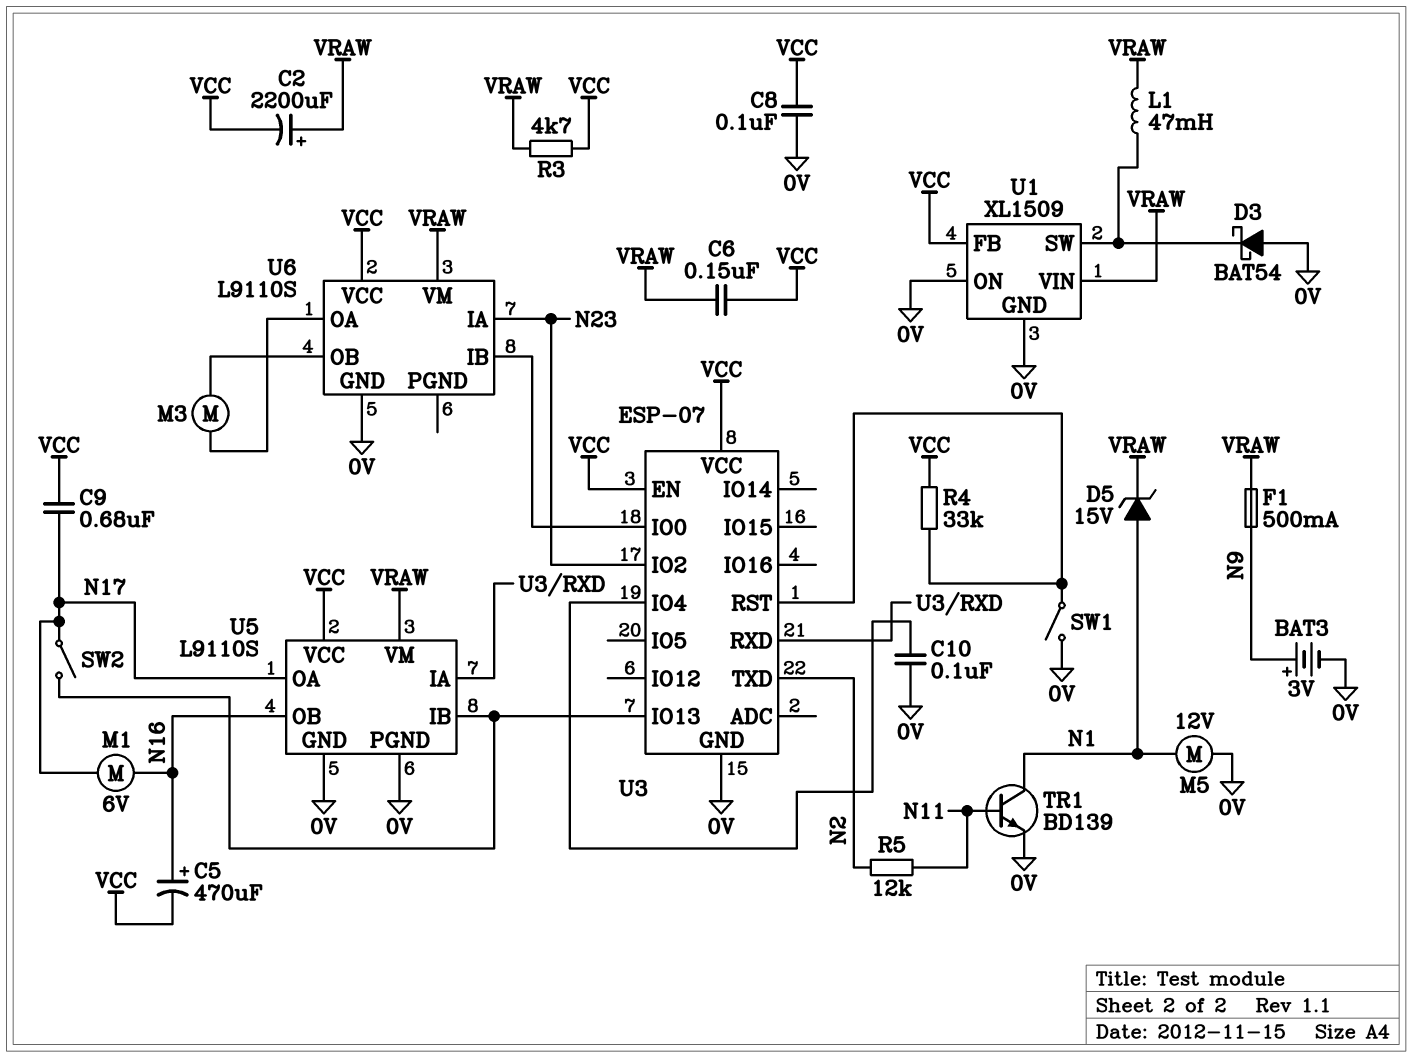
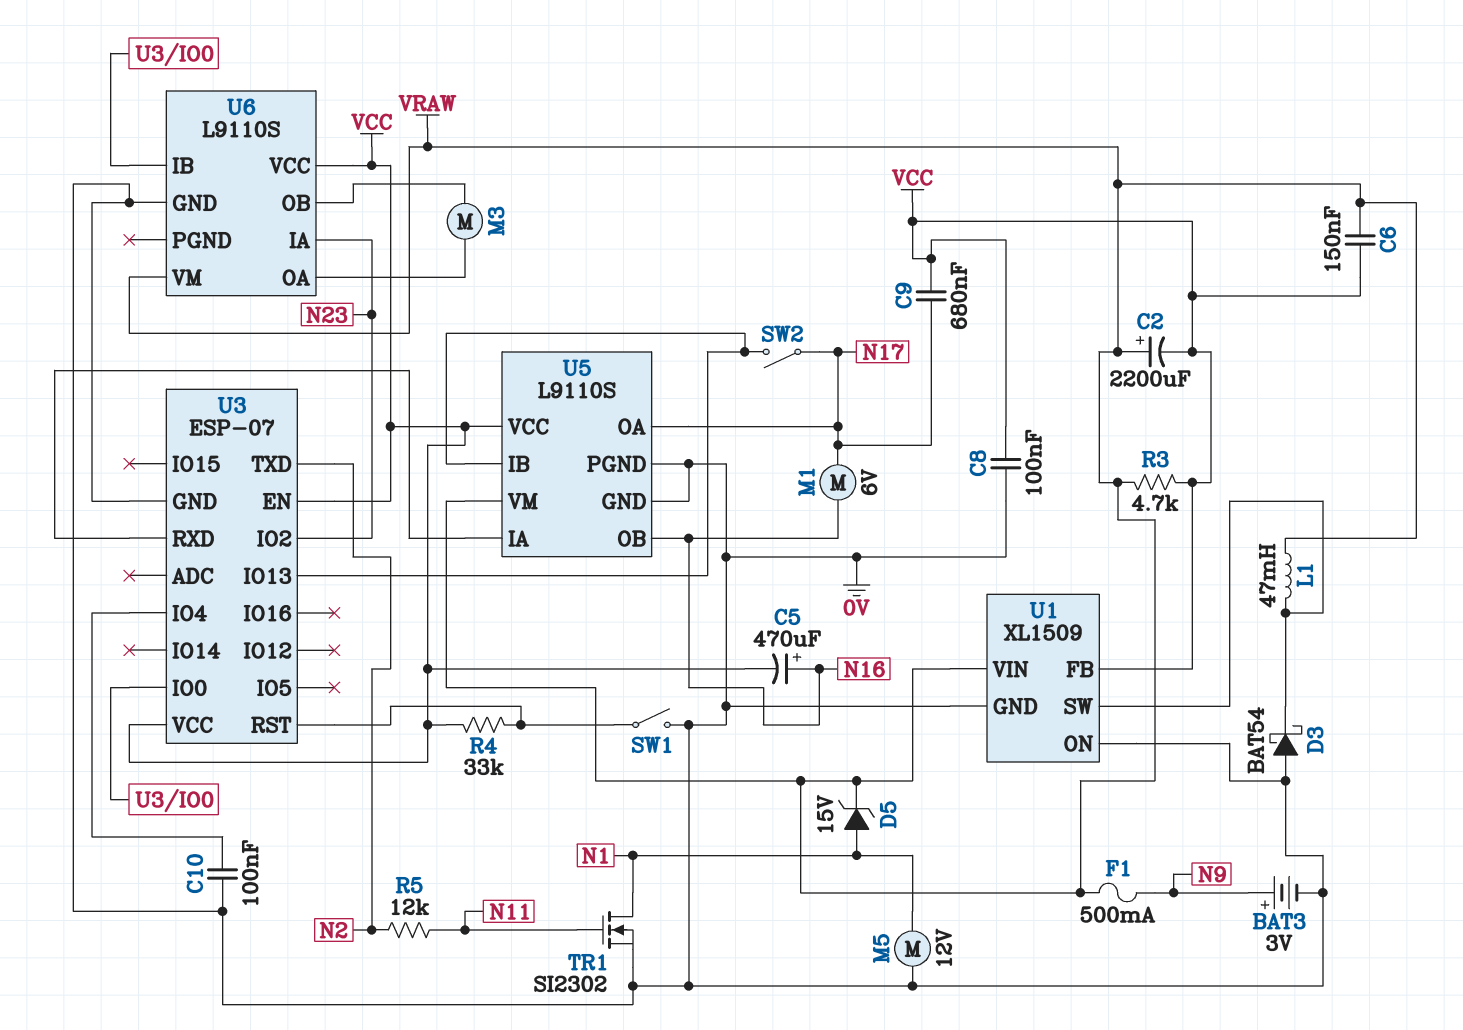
TR1: NPN BD139 (B N11, C N1, E 0V) -> NMOS SI2302 (G N11, D N1, S 0V)

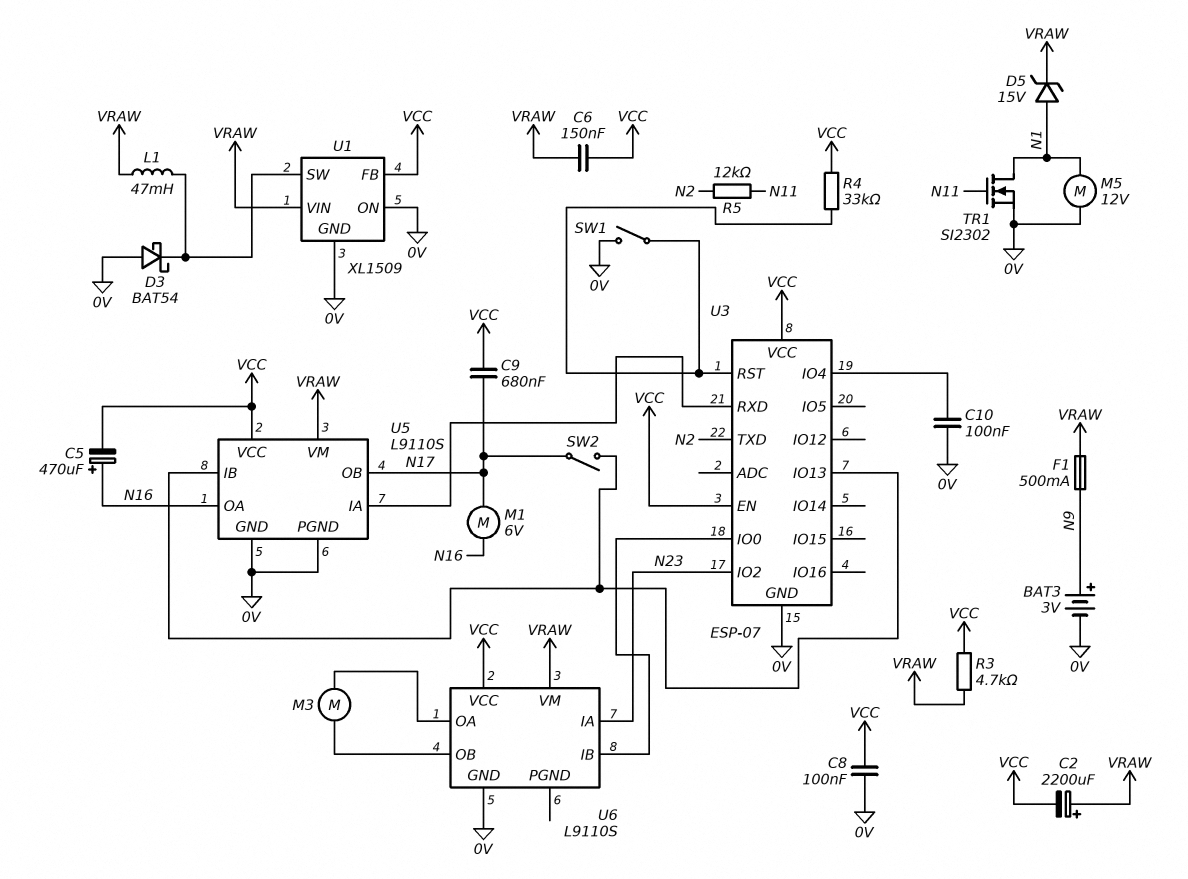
U5 pin OA: N17 -> N16
U5 pin OB: N16 -> N17

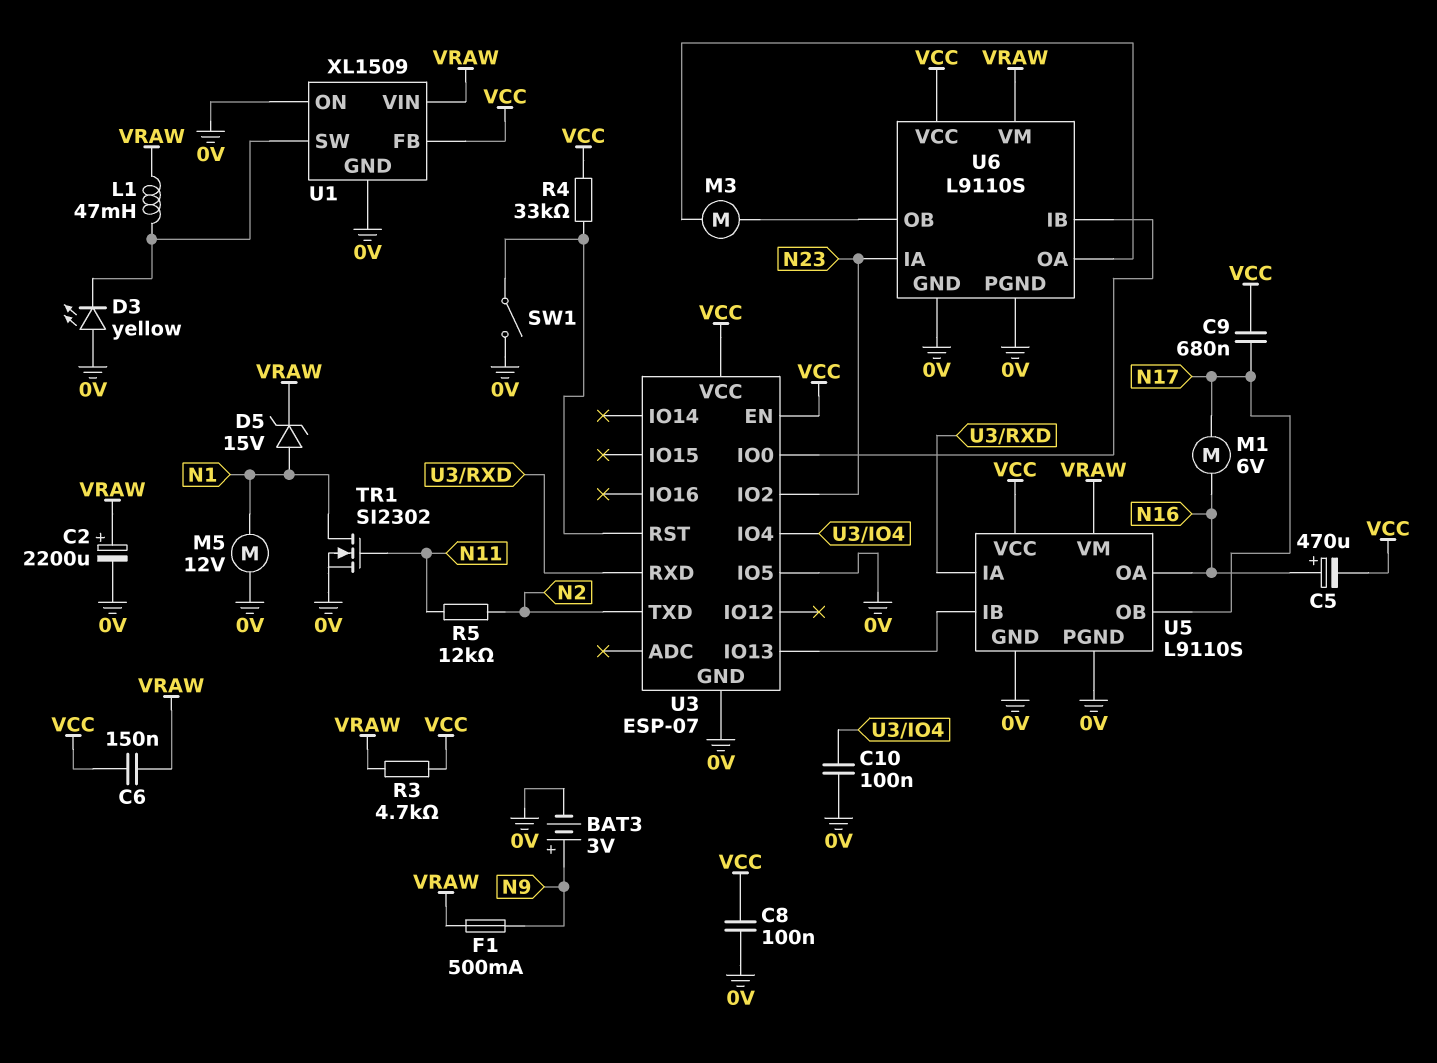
C2: 2200uF (plus VRAW, minus VCC) -> 2200uF (plus VRAW, minus 0V)
D3: schottky BAT54 (A 0V, K U1/SW) -> LED yellow (A 0V, K U1/SW)
SW2: switch (N17, U3/IO13) -> none
U3 pin IO5: none -> 0V
U6 pin PGND: none -> 0V

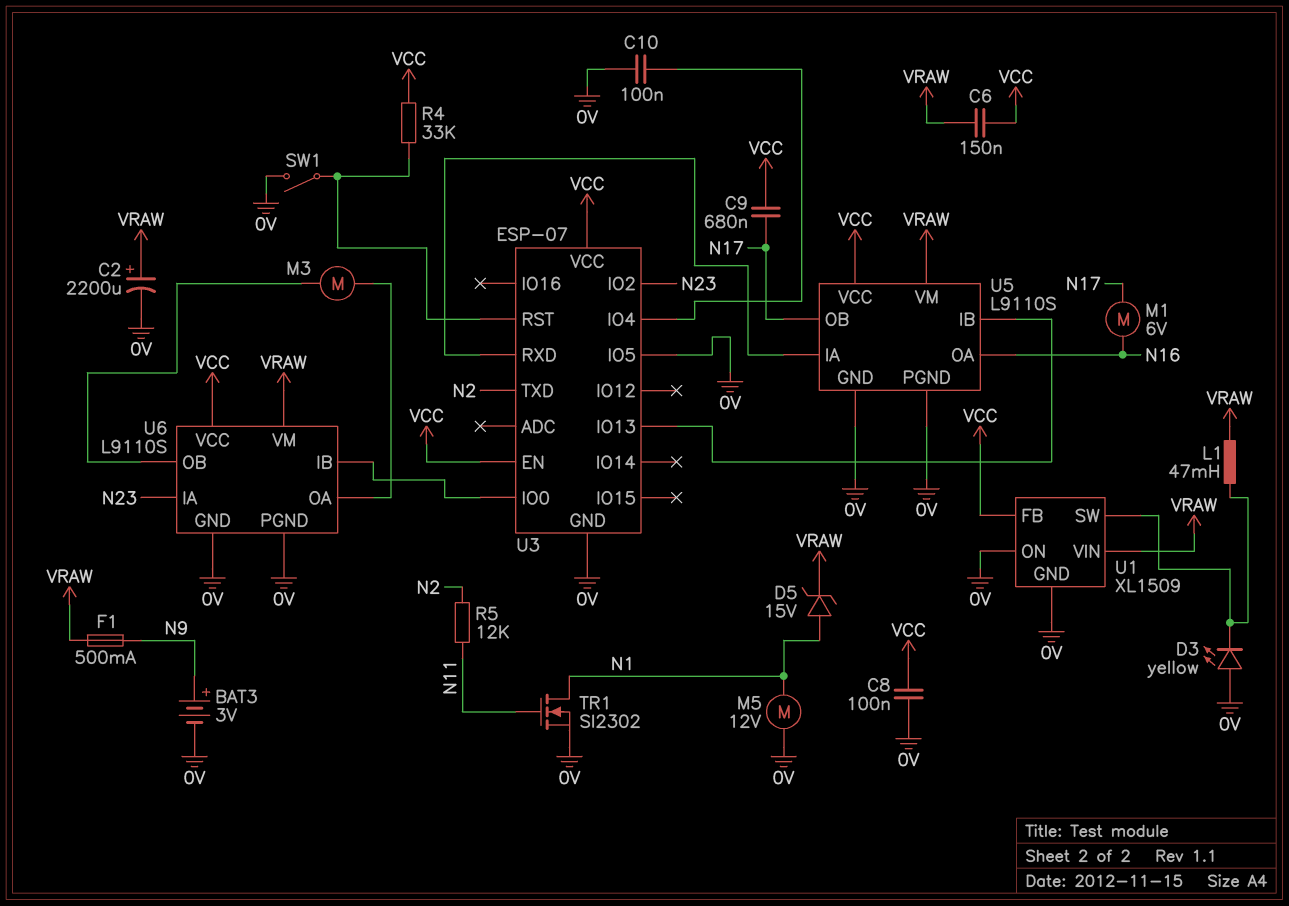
C5: 470uF (plus N16, minus VCC) -> none
R3: 4.7k (VCC, VRAW) -> none

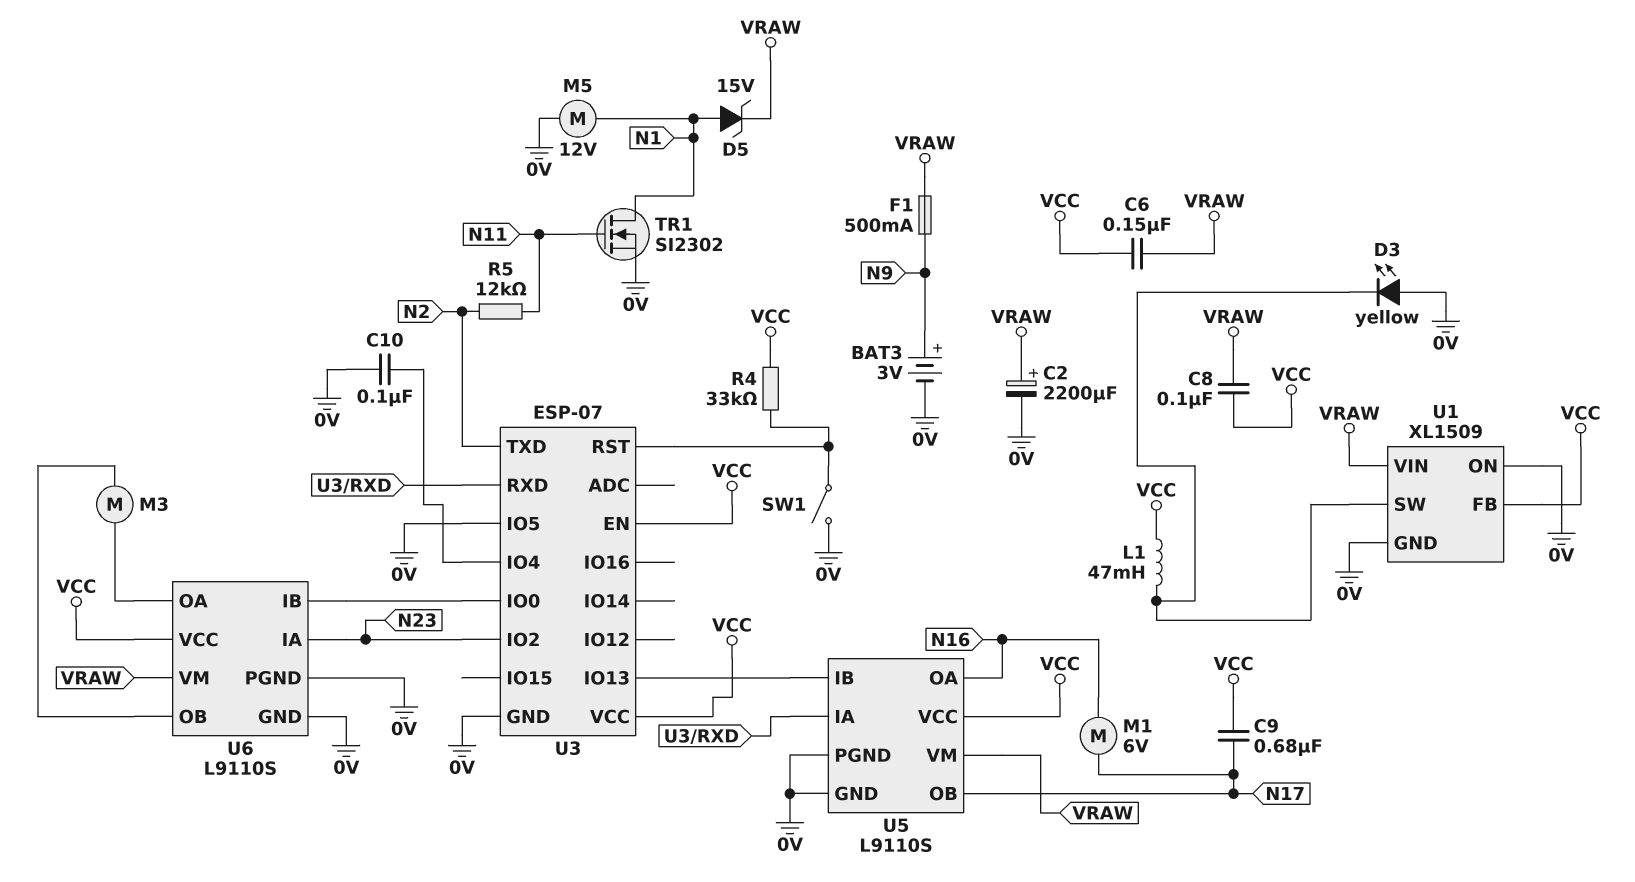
C8: 100nF (0V, VCC) -> 100nF (VCC, VRAW)
L1: 47mH (U1/SW, VRAW) -> 47mH (U1/SW, VCC)

